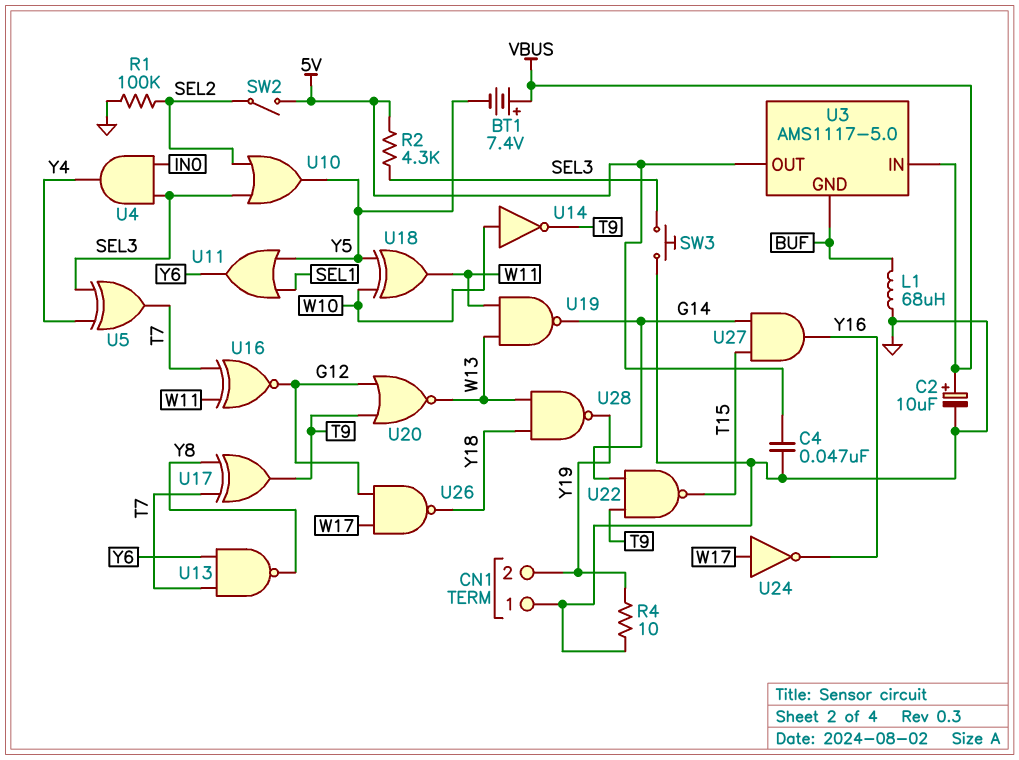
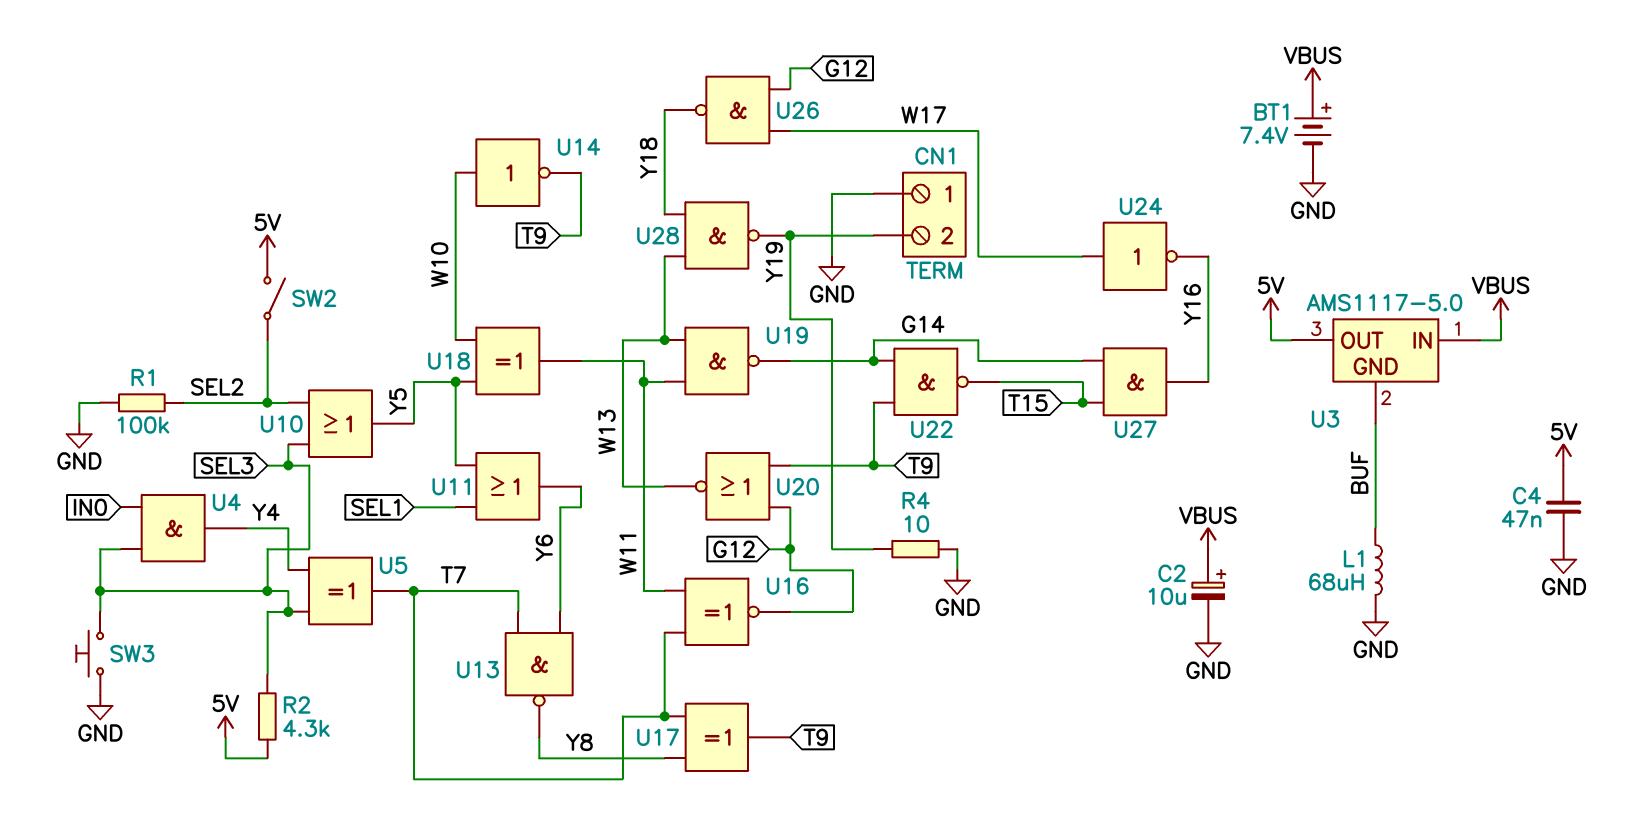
BT1: 7.4V (plus VBUS, minus Y5) -> 7.4V (plus VBUS, minus GND)

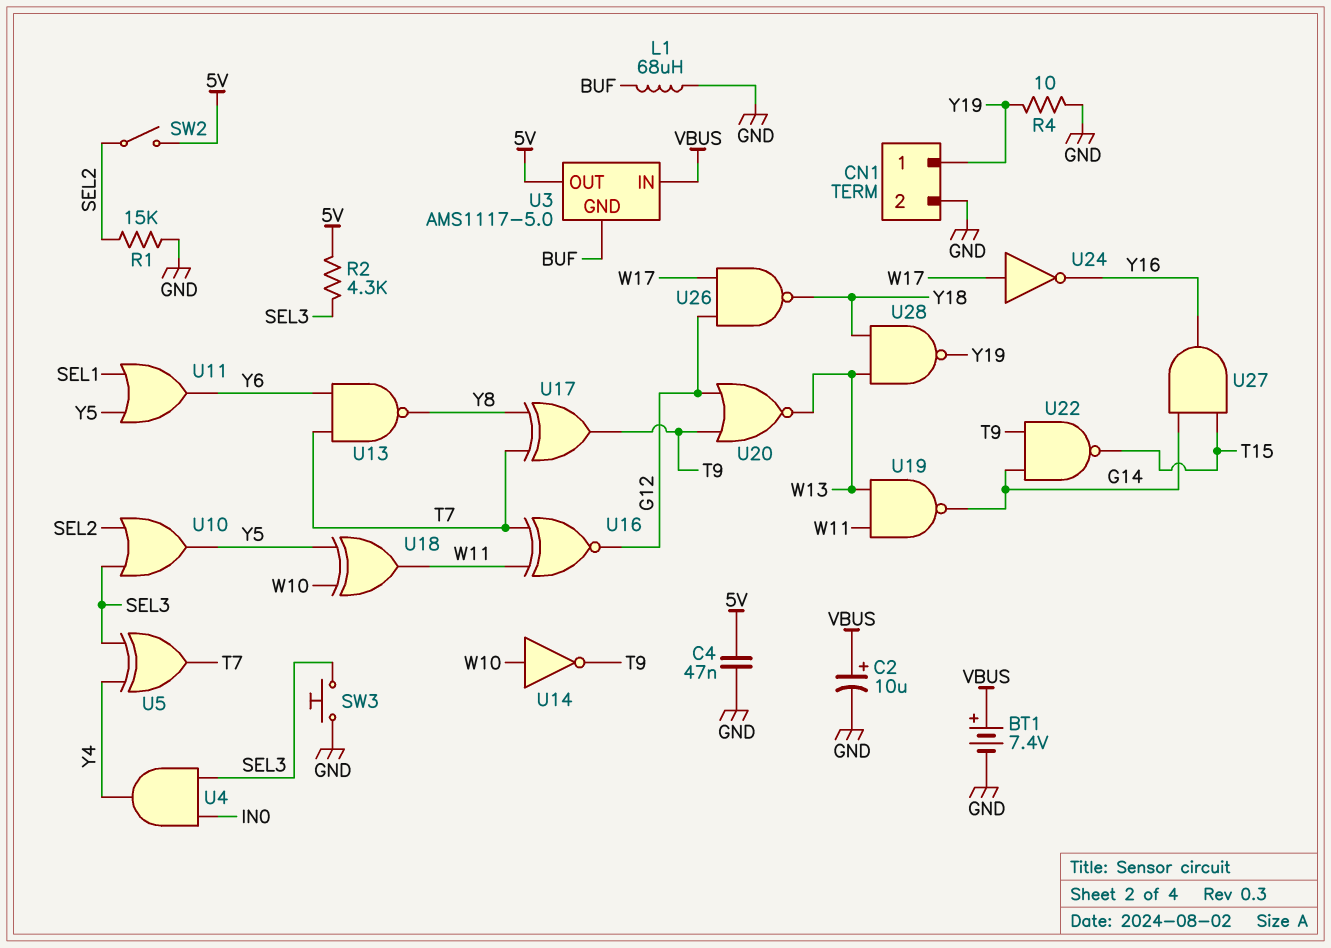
CN1 pin 1: GND -> Y19
CN1 pin 2: Y19 -> GND
R1: 100k (GND, SEL2) -> 15k (GND, SEL2)

